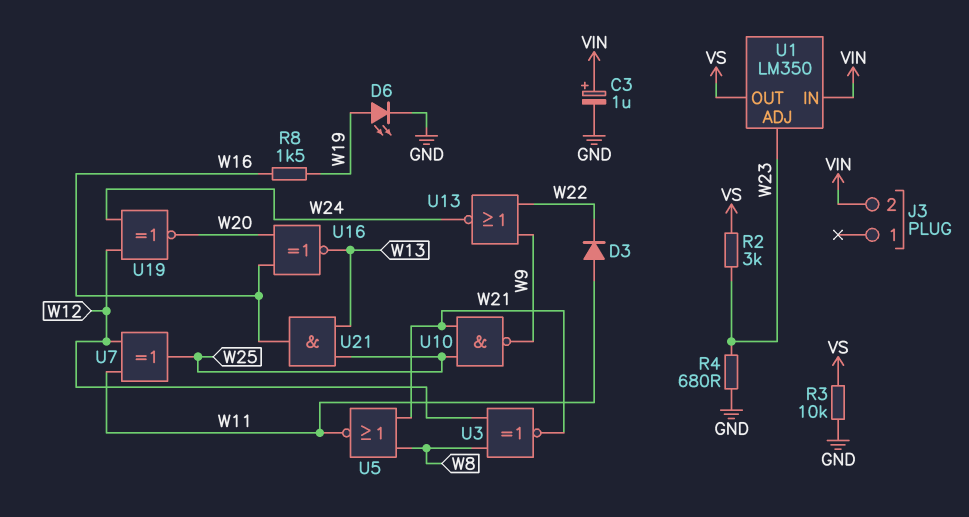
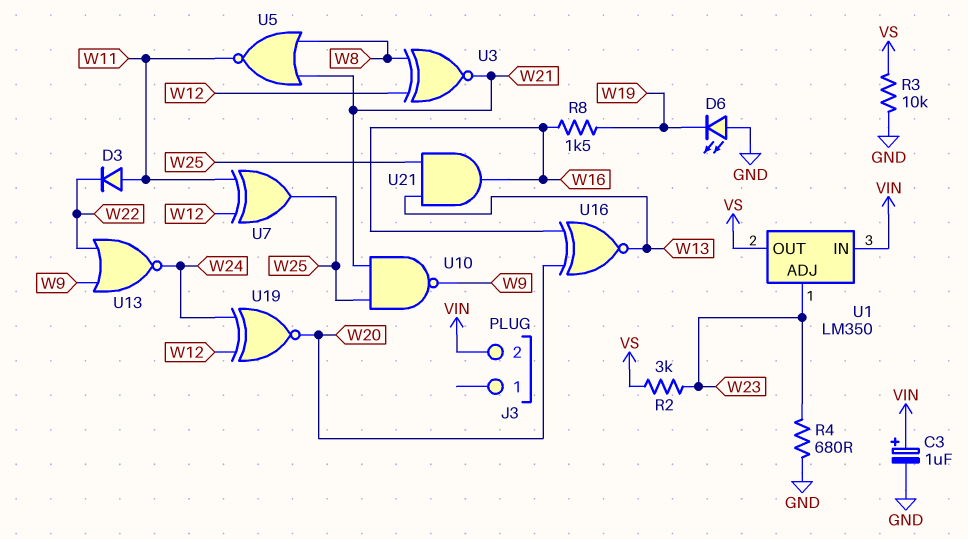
D6: LED (A W19, K GND) -> LED (A GND, K W19)

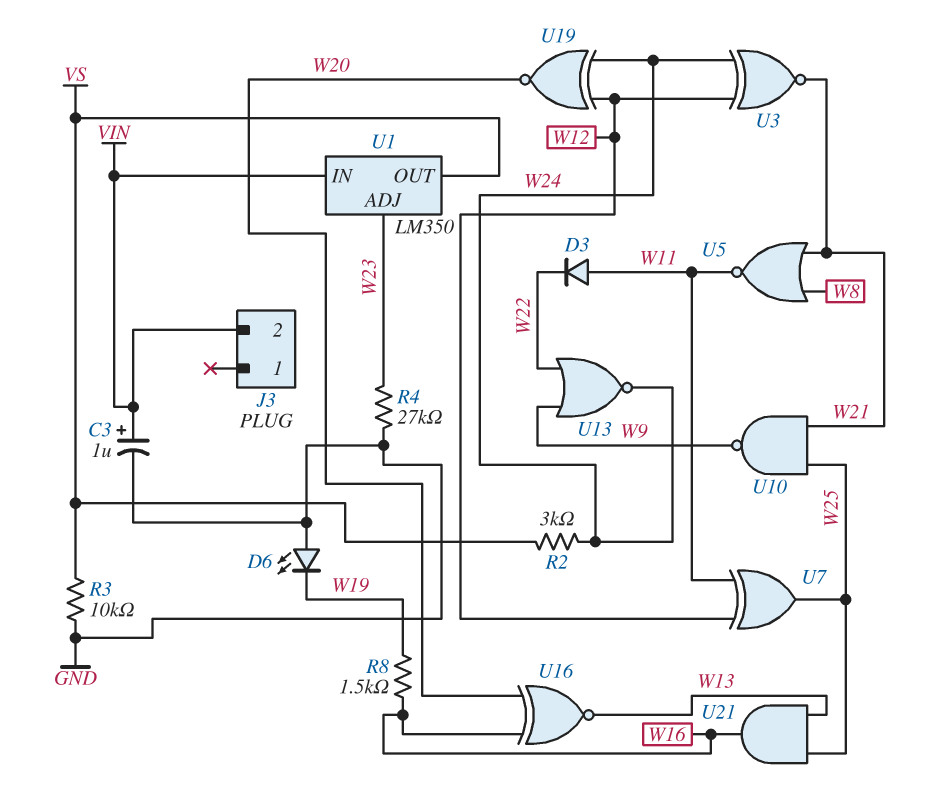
R2: 3k (VS, W23) -> 3k (VS, W24)
R4: 680 (GND, W23) -> 27k (GND, W23)
U3: XNOR (in W8, in W12, out W21) -> XNOR (in W12, in W24, out W21)

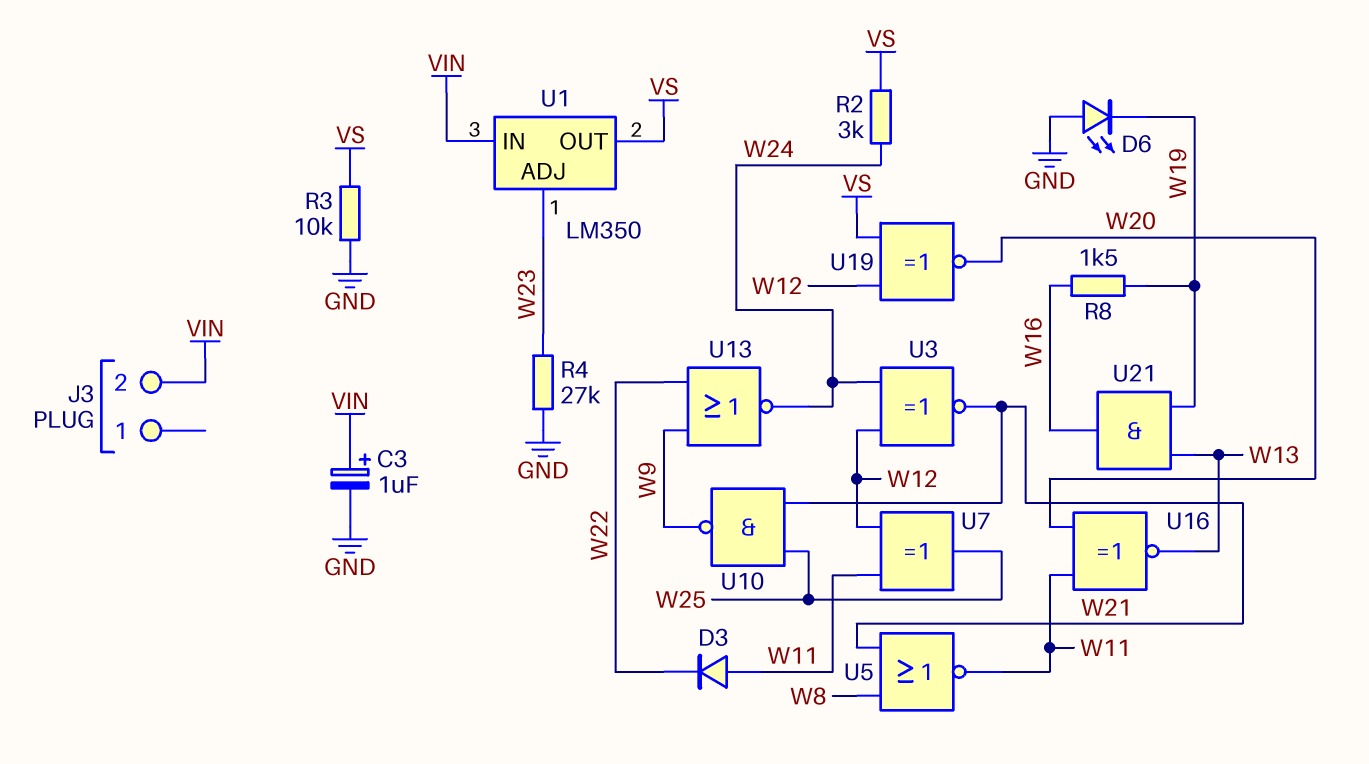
U16: XNOR (in W16, in W20, out W13) -> XNOR (in W11, in W20, out W13)
U19: XNOR (in W12, in W24, out W20) -> XNOR (in VS, in W12, out W20)
U21: AND (in W13, in W25, out W16) -> AND (in W13, in W19, out W16)

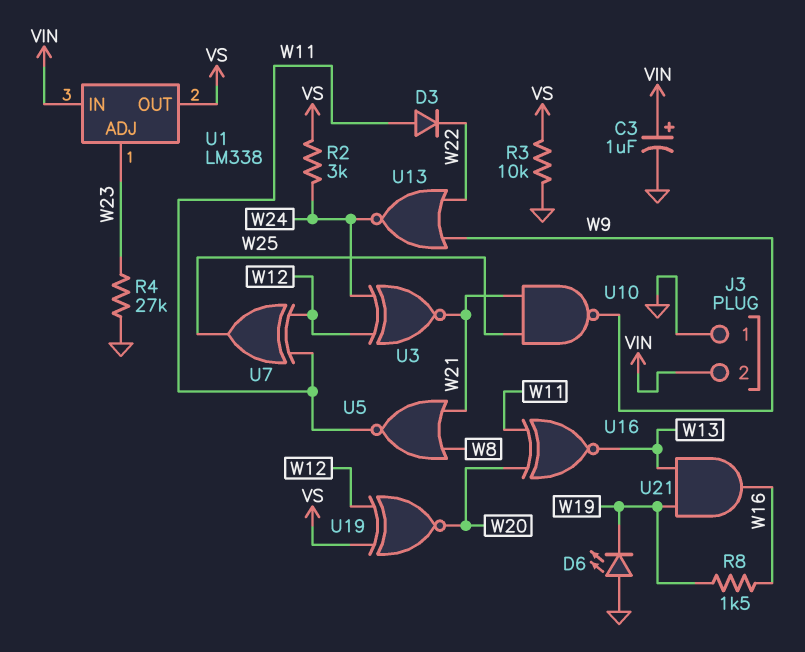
J3 pin 1: none -> GND
U1: LM350 -> LM338

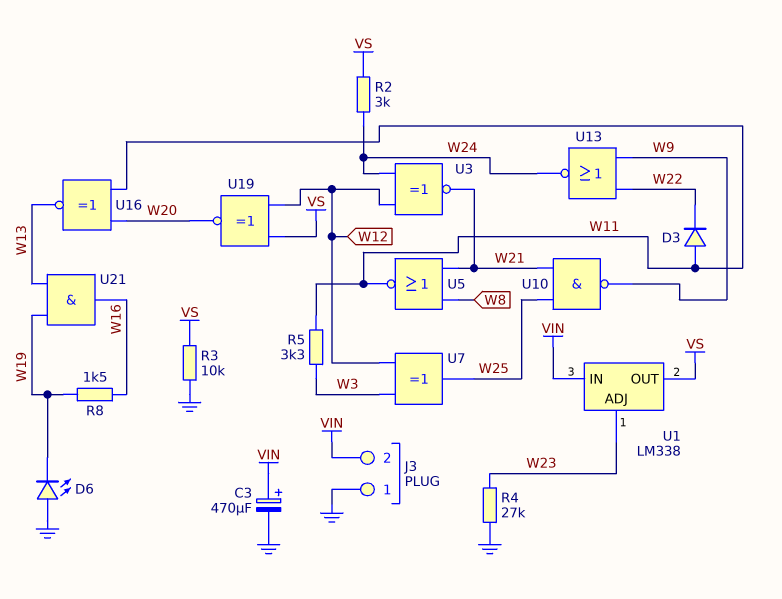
C3: 1uF (plus VIN, minus GND) -> 470uF (plus VIN, minus GND)
R5: none -> 3.3k (W3, W11)
U7: XOR (in W11, in W12, out W25) -> XOR (in W3, in W12, out W25)

